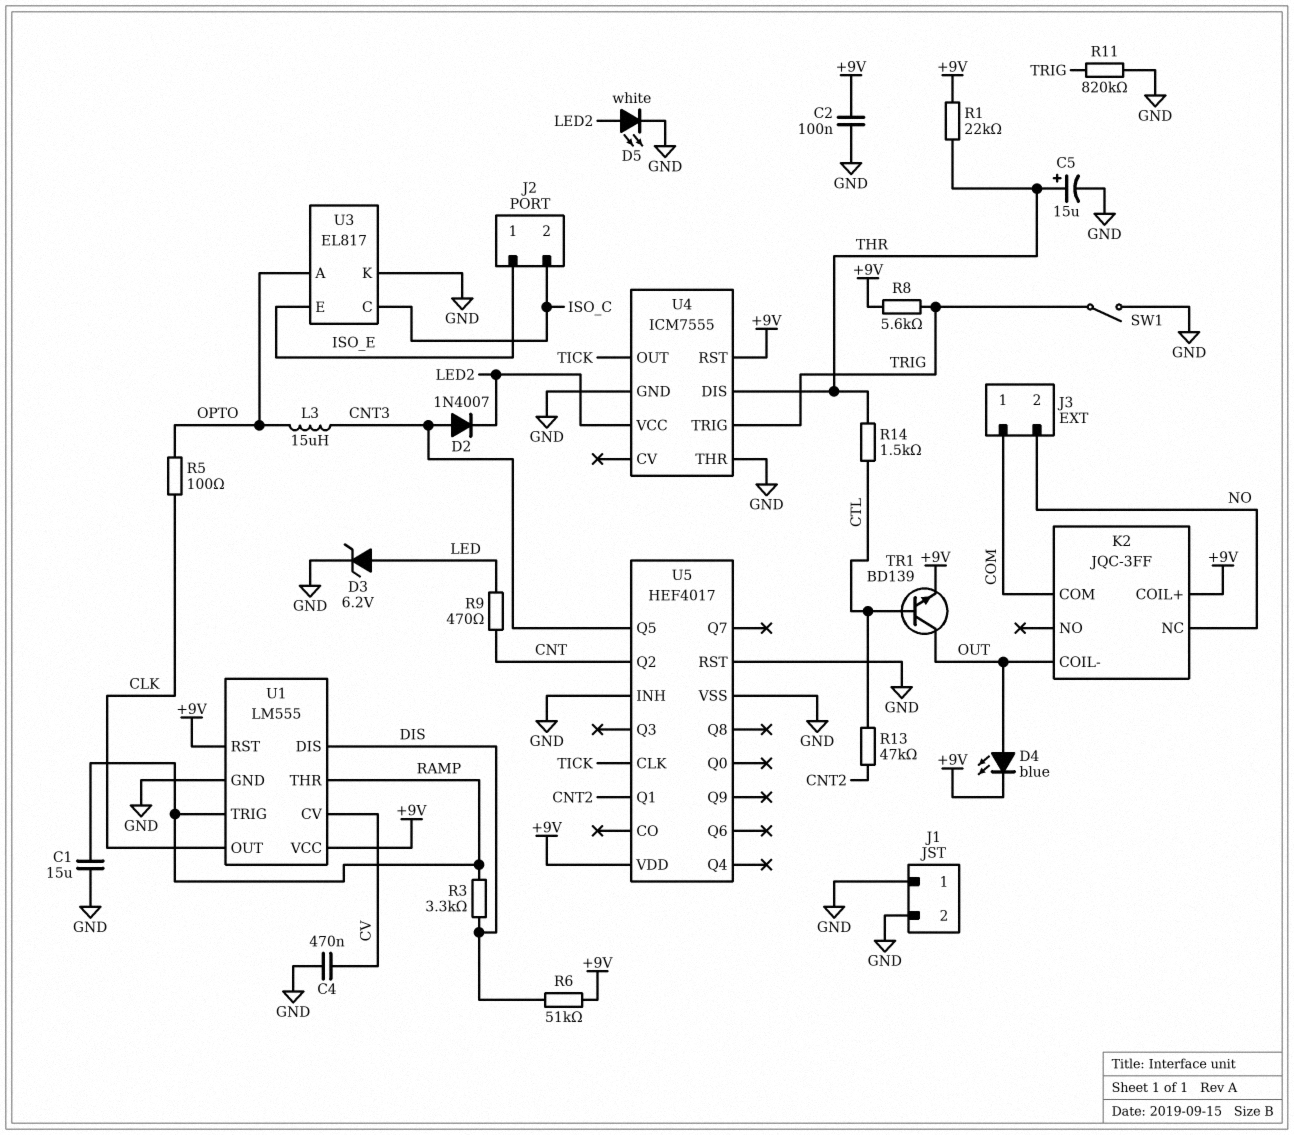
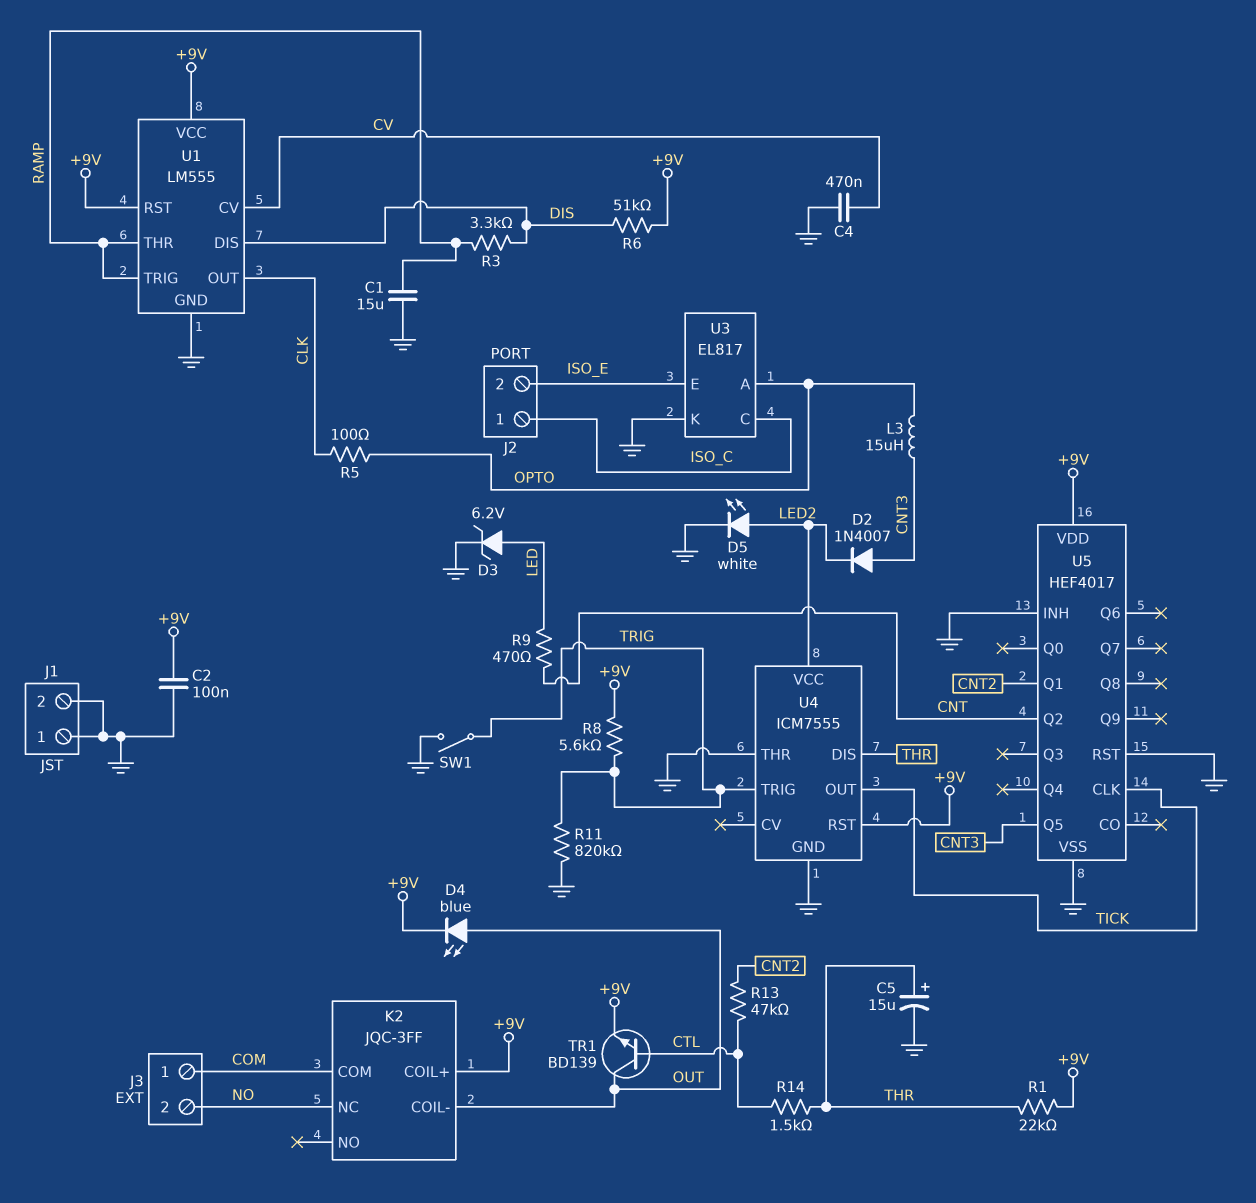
J2 pin 1: ISO_E -> ISO_C
J2 pin 2: ISO_C -> ISO_E

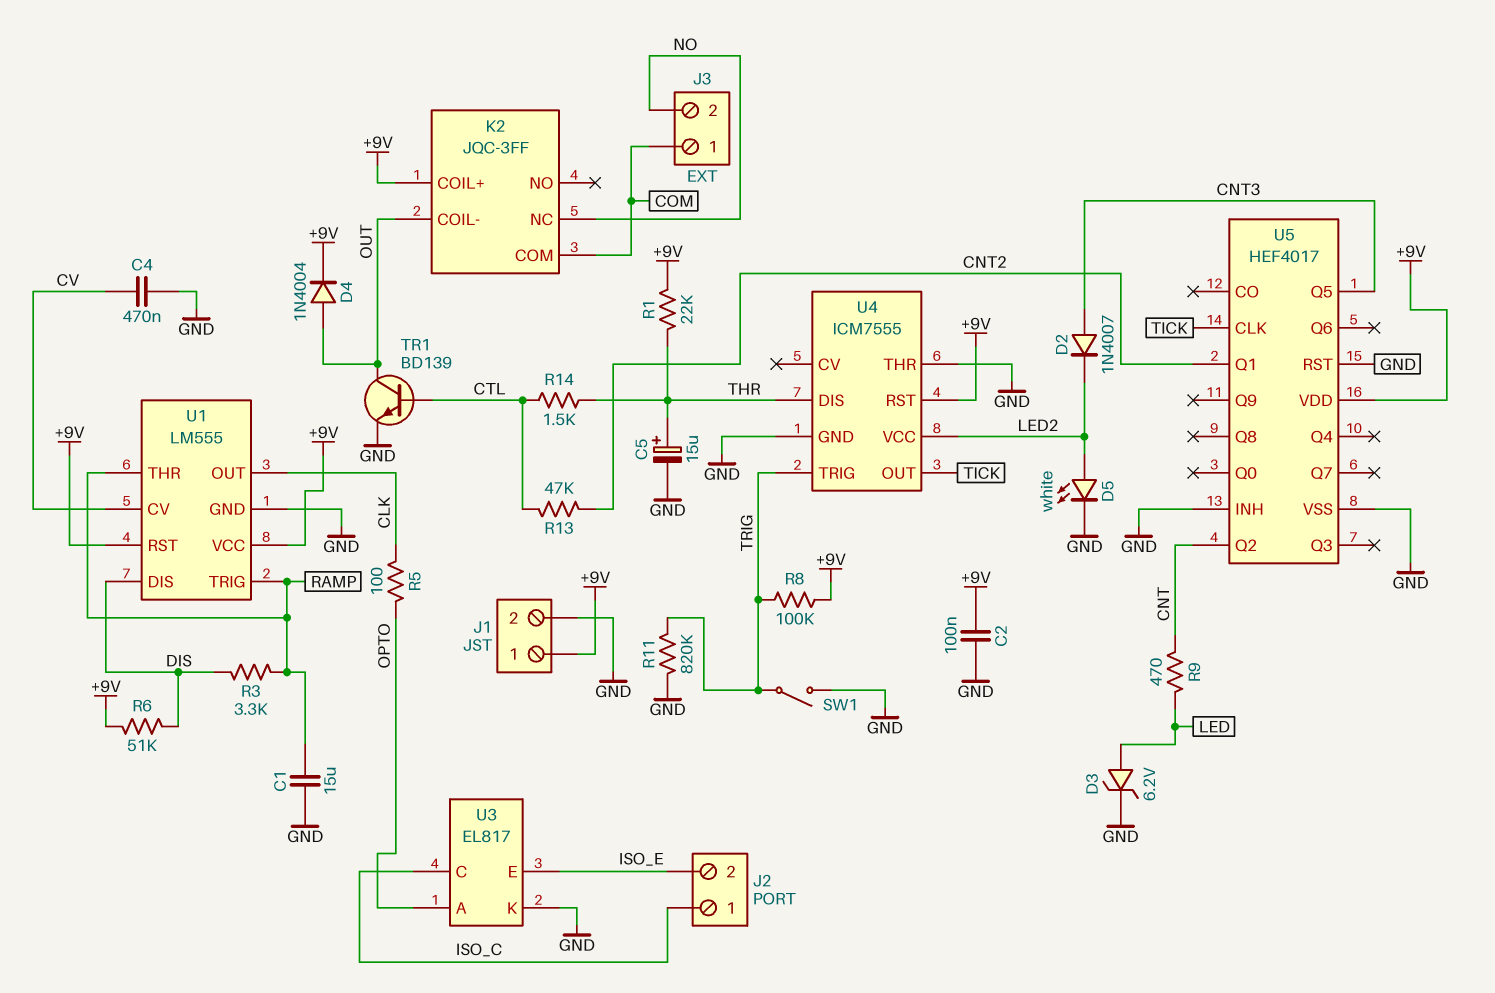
D4: LED blue (A OUT, K +9V) -> diode 1N4004 (A OUT, K +9V)
J1 pin 1: GND -> +9V
L3: 15uH (CNT3, OPTO) -> none
R8: 5.6k (+9V, TRIG) -> 100k (+9V, TRIG)
TR1: NPN BD139 (B CTL, C OUT, E +9V) -> NPN BD139 (B CTL, C OUT, E GND)

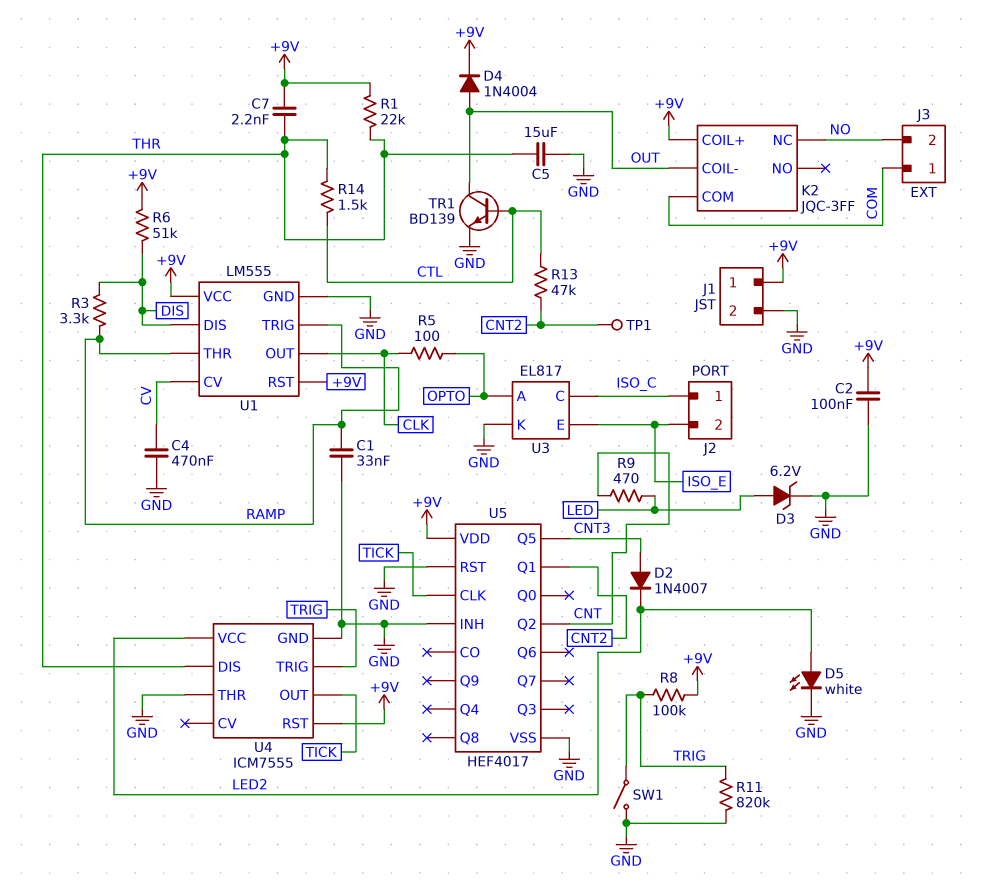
C1: 15uF (GND, RAMP) -> 33nF (GND, RAMP)
C5: 15uF (plus THR, minus GND) -> 15uF (GND, THR)
C7: none -> 2.2nF (+9V, THR)
TP1: none -> test point (CNT2)

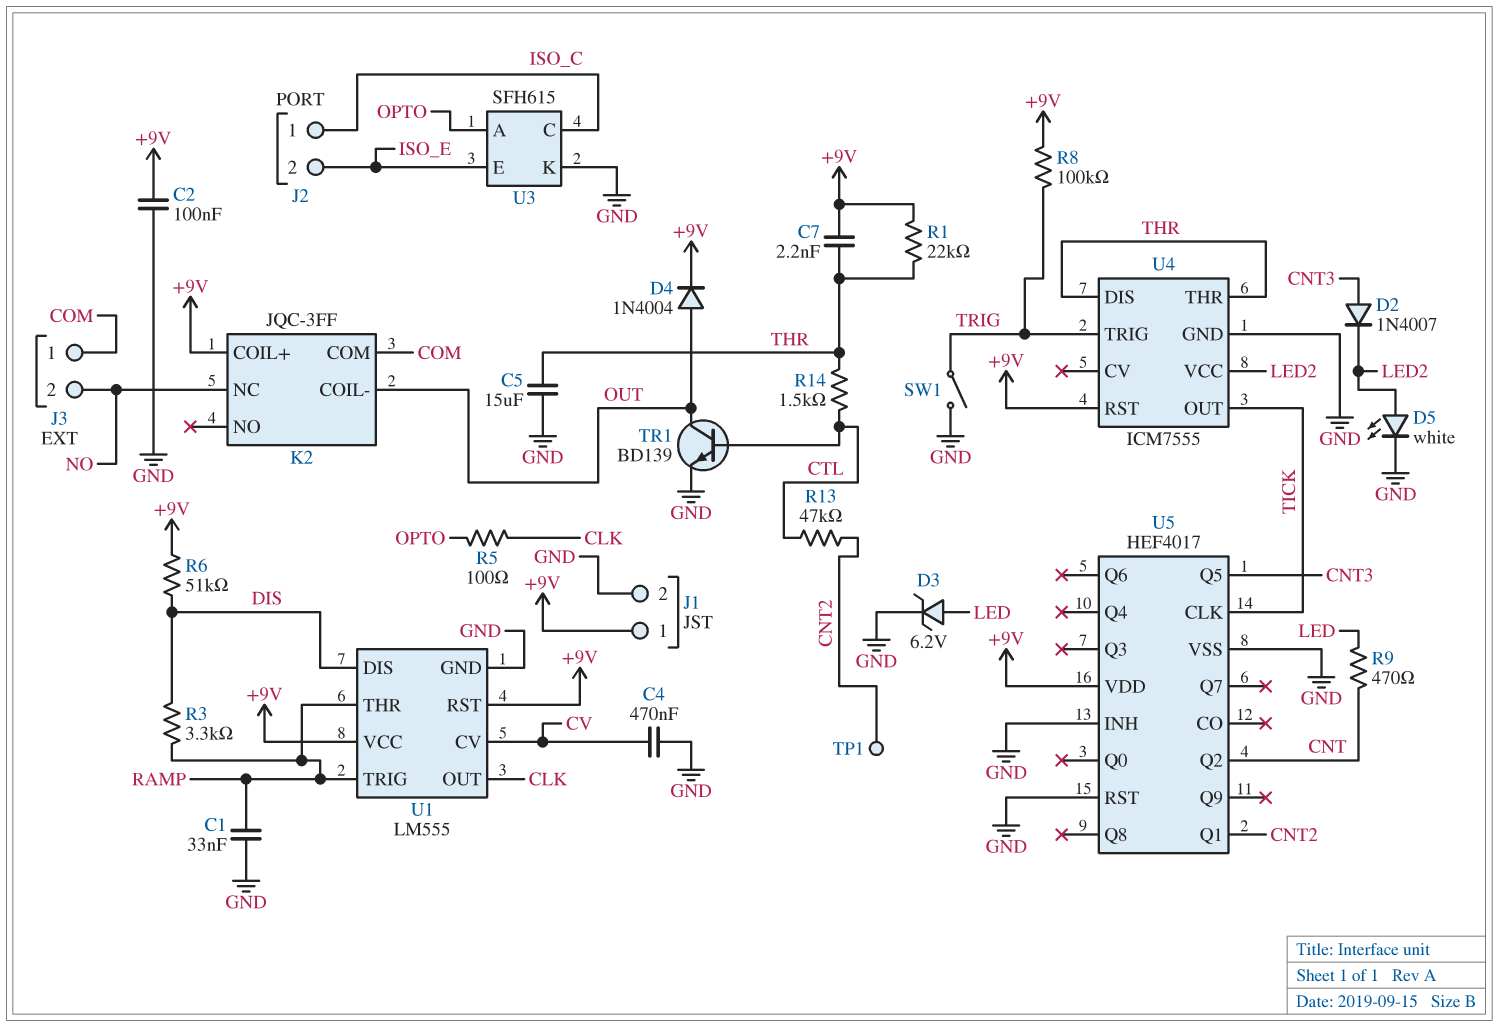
R11: 820k (GND, TRIG) -> none
U3: EL817 -> SFH615
U4 pin THR: GND -> THR

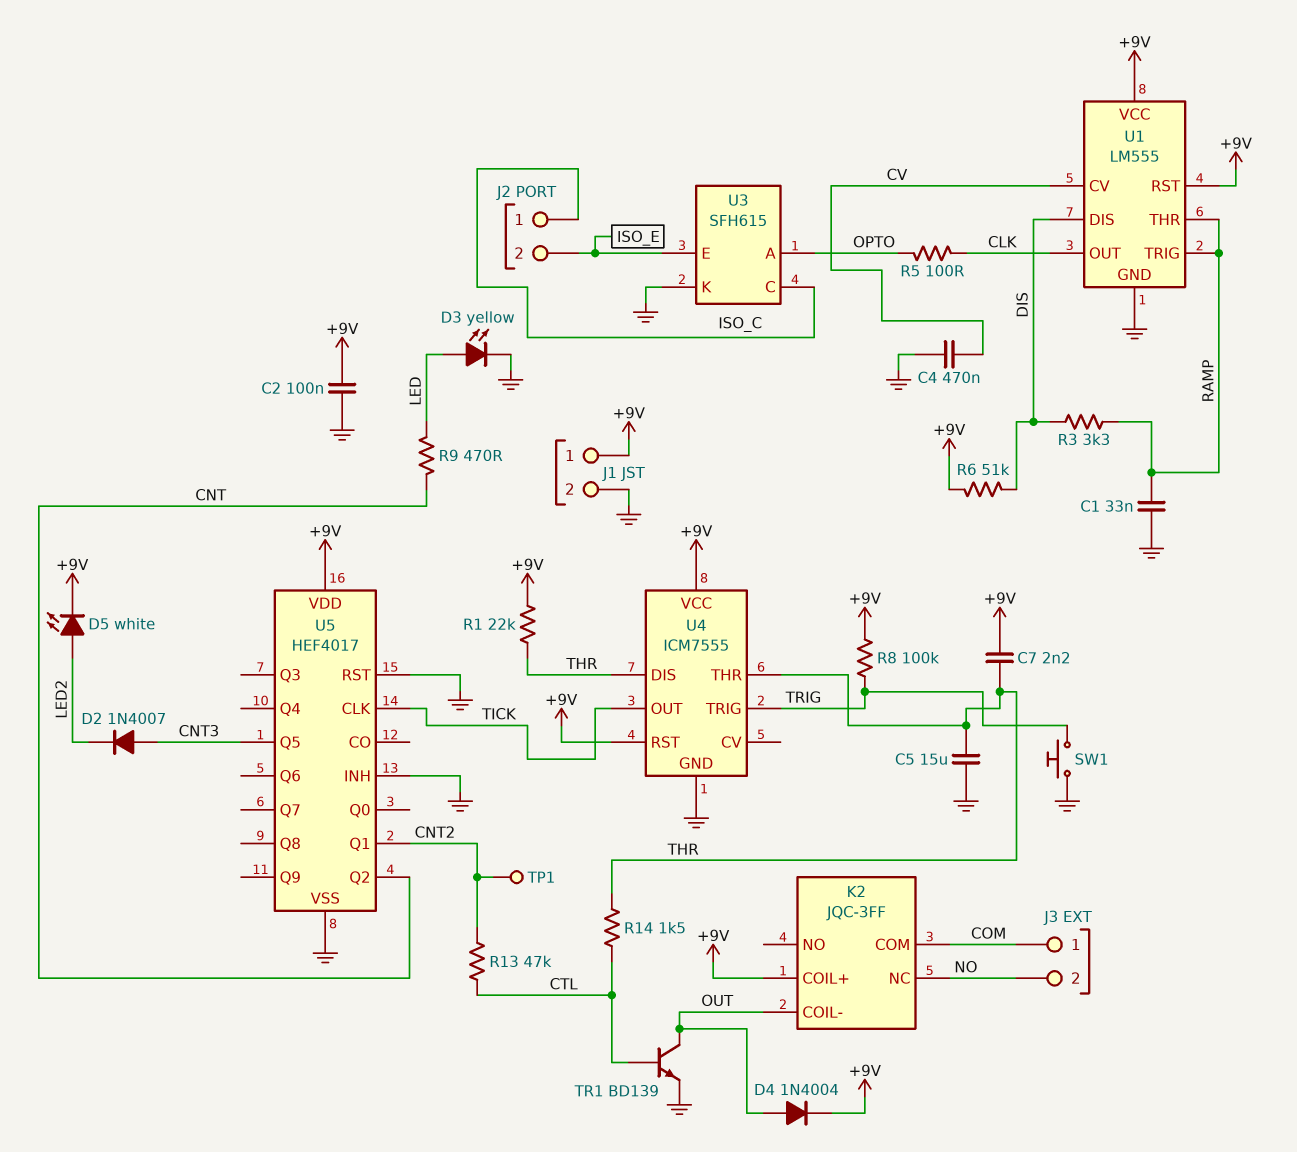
D3: zener 6.2V (A LED, K GND) -> LED yellow (A LED, K GND)
D5: LED white (A LED2, K GND) -> LED white (A LED2, K +9V)
SW1: switch (GND, TRIG) -> button (GND, TRIG)
U4 pin VCC: LED2 -> +9V

